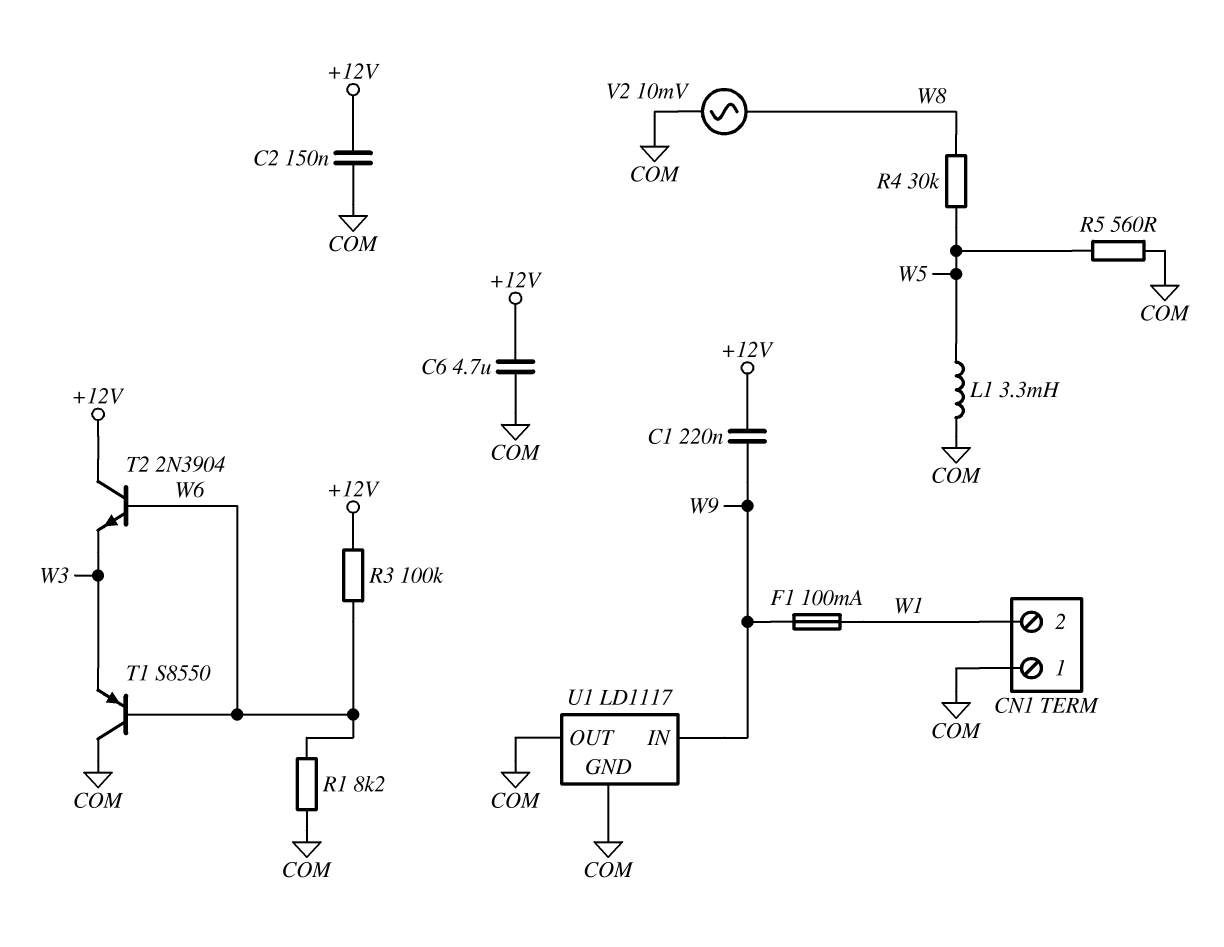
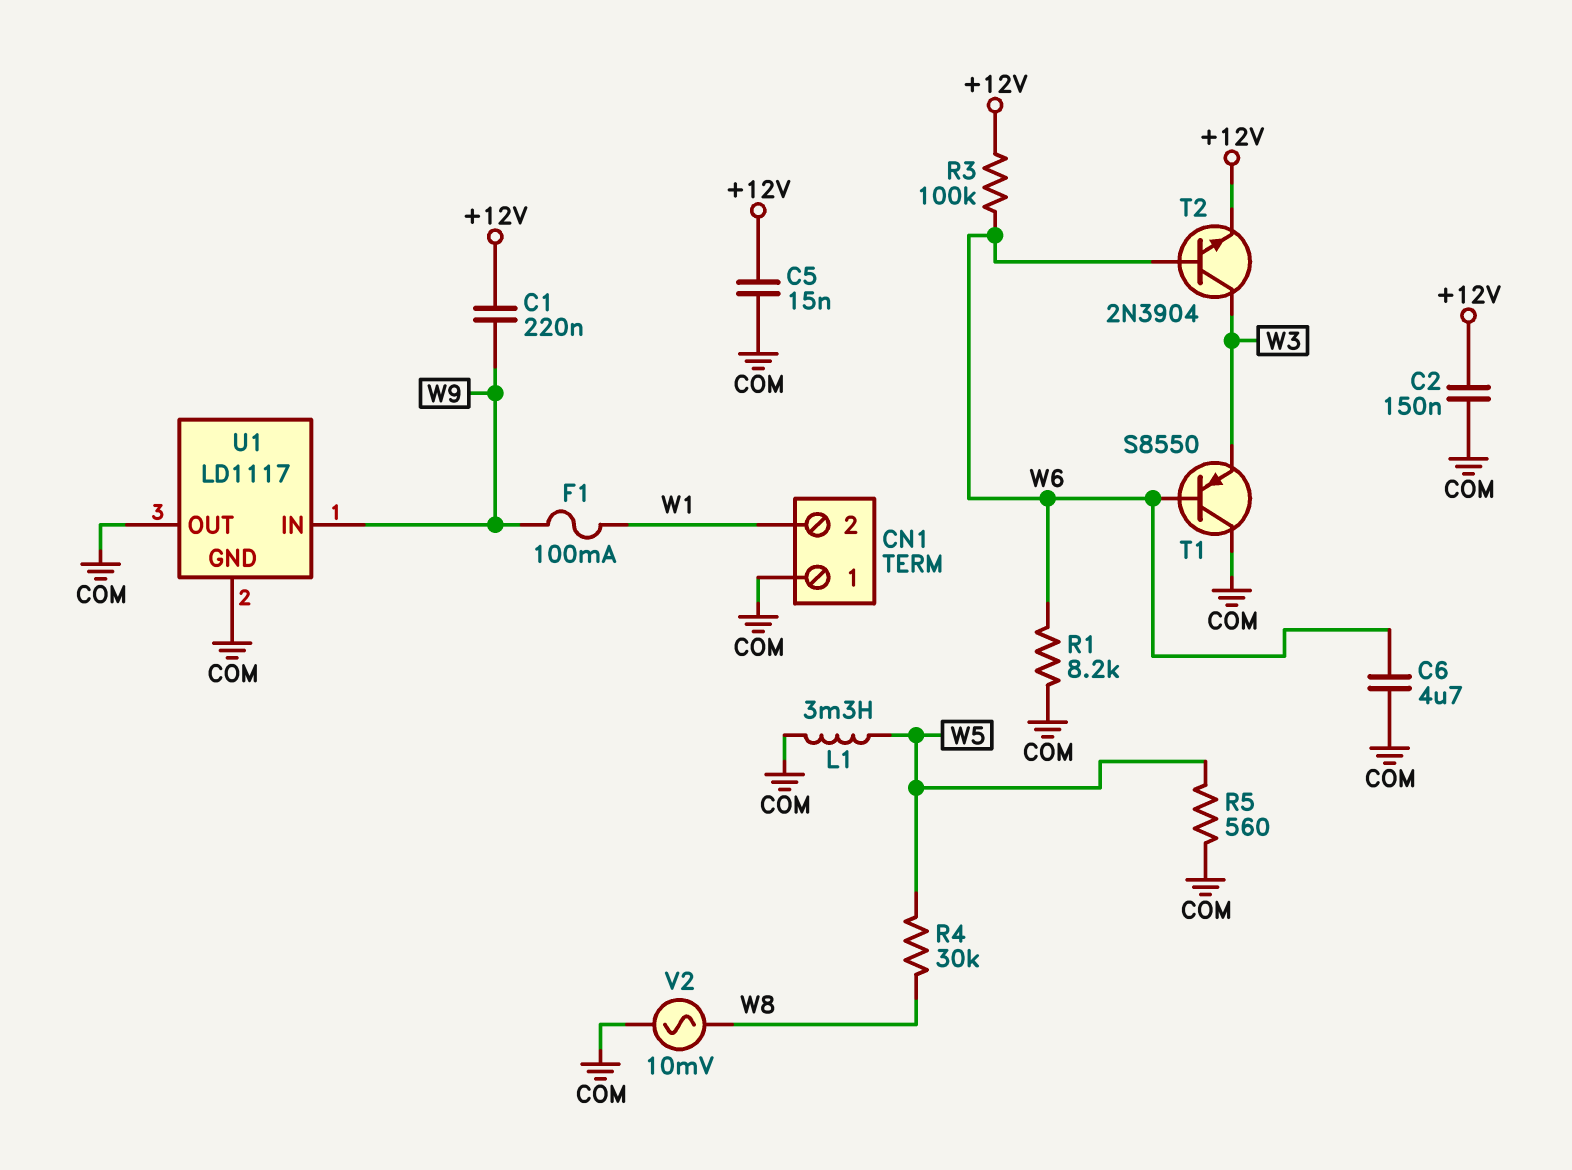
C5: none -> 15nF (+12V, COM)
C6: 4.7uF (+12V, COM) -> 4.7uF (COM, W6)
T2: NPN 2N3904 (B W6, C +12V, E W3) -> NPN 2N3904 (B W6, C W3, E +12V)

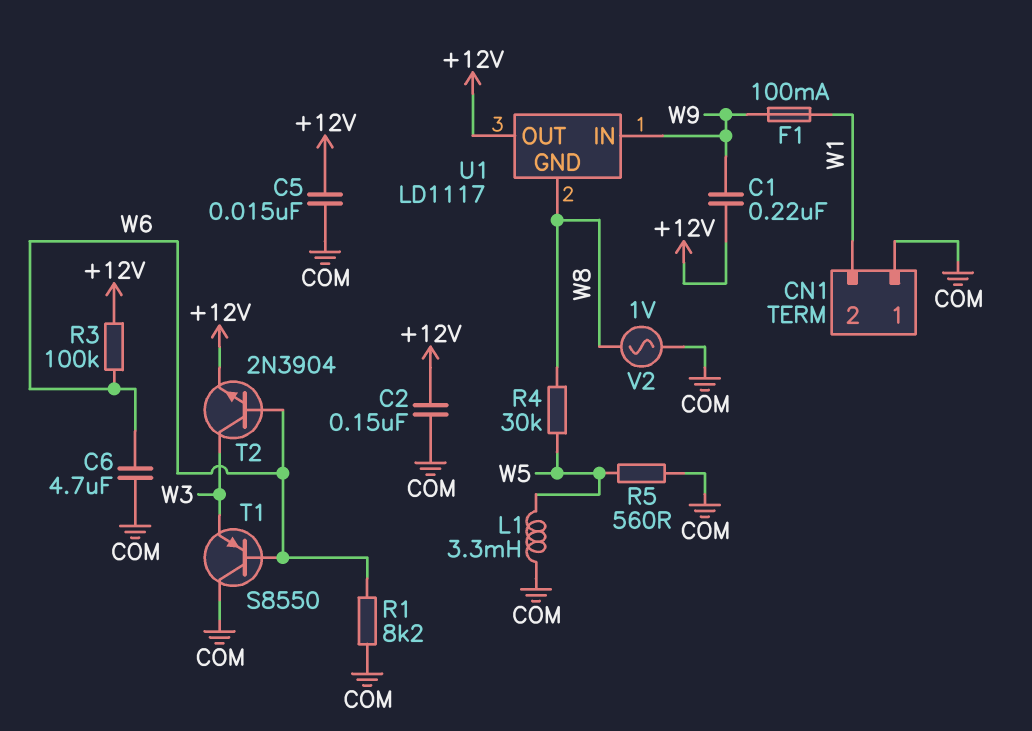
U1 pin GND: COM -> W8
U1 pin OUT: COM -> +12V
V2: AC 10mV (COM, W8) -> AC 1V (COM, W8)

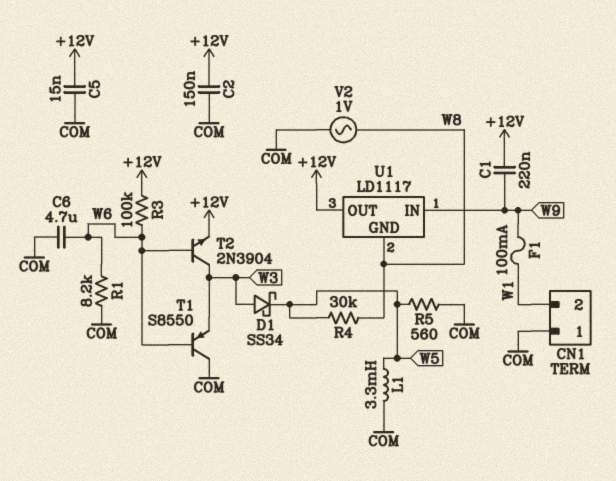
D1: none -> schottky SS34 (A W3, K W5)

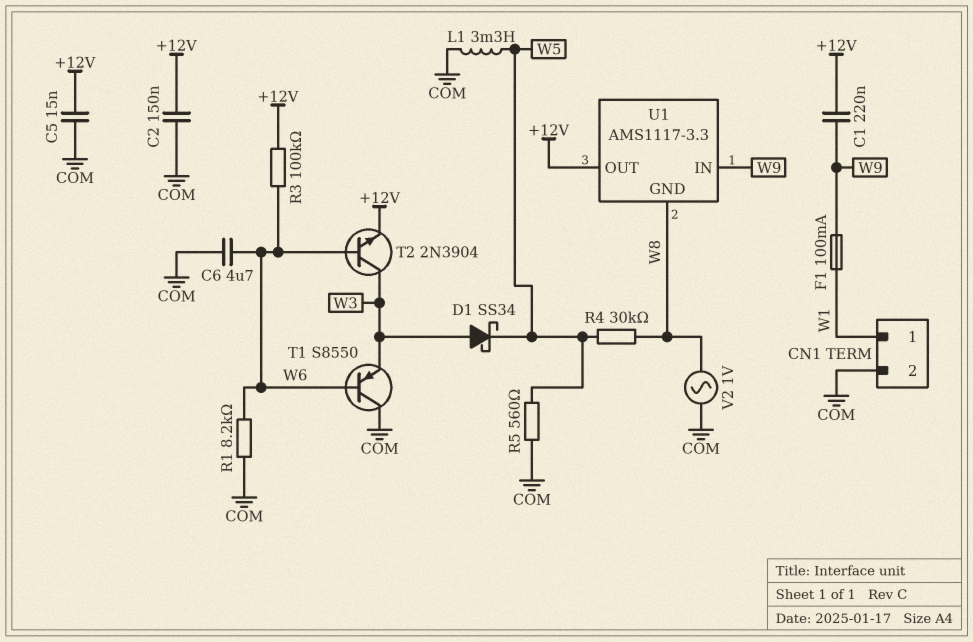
CN1 pin 1: COM -> W1
CN1 pin 2: W1 -> COM
U1: LD1117 -> AMS1117-3.3

